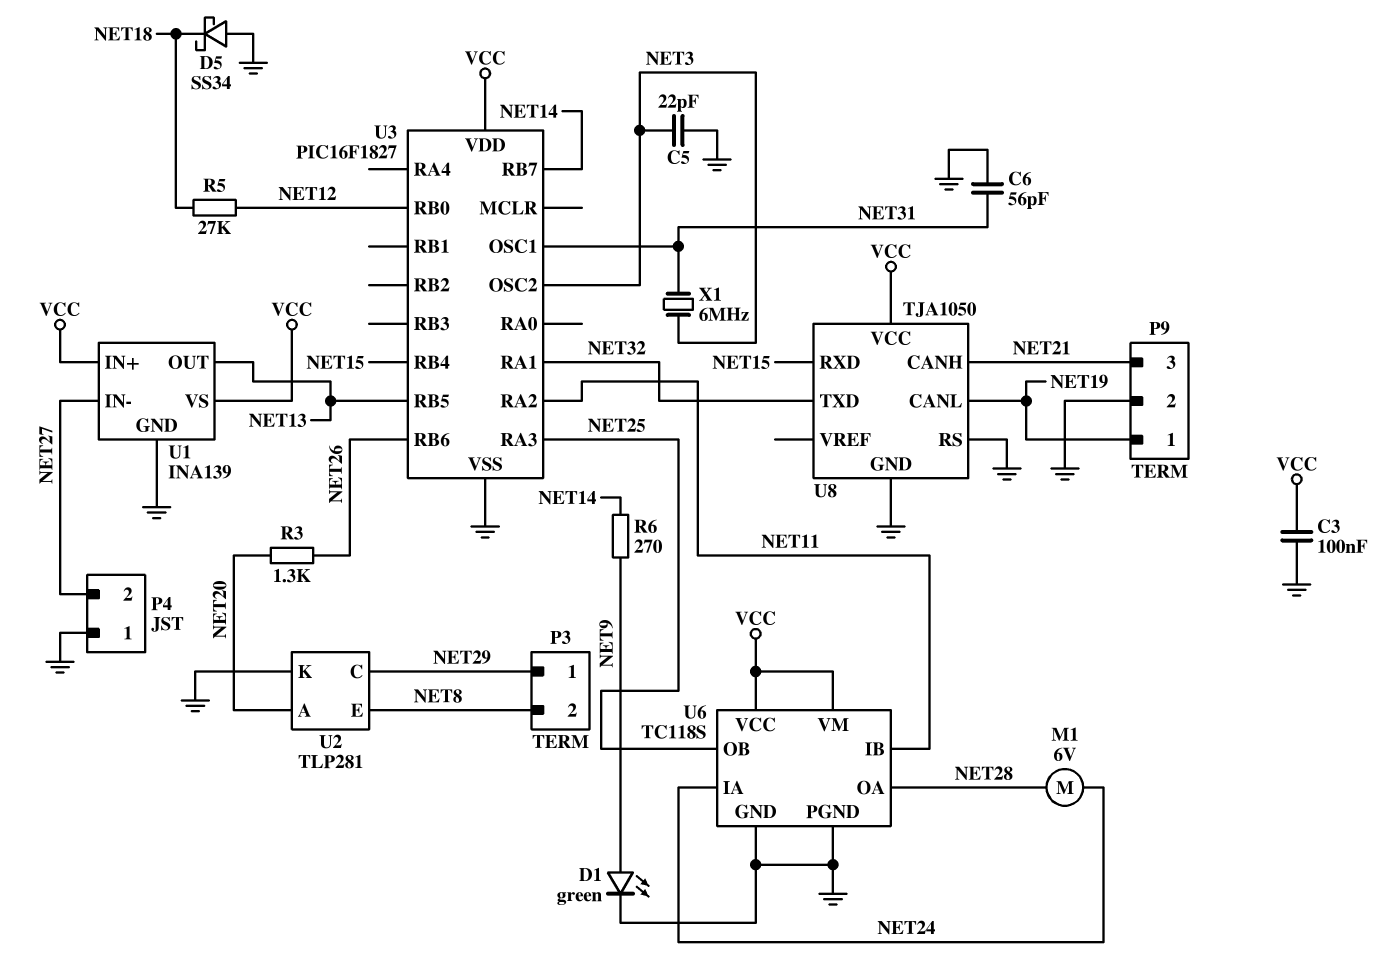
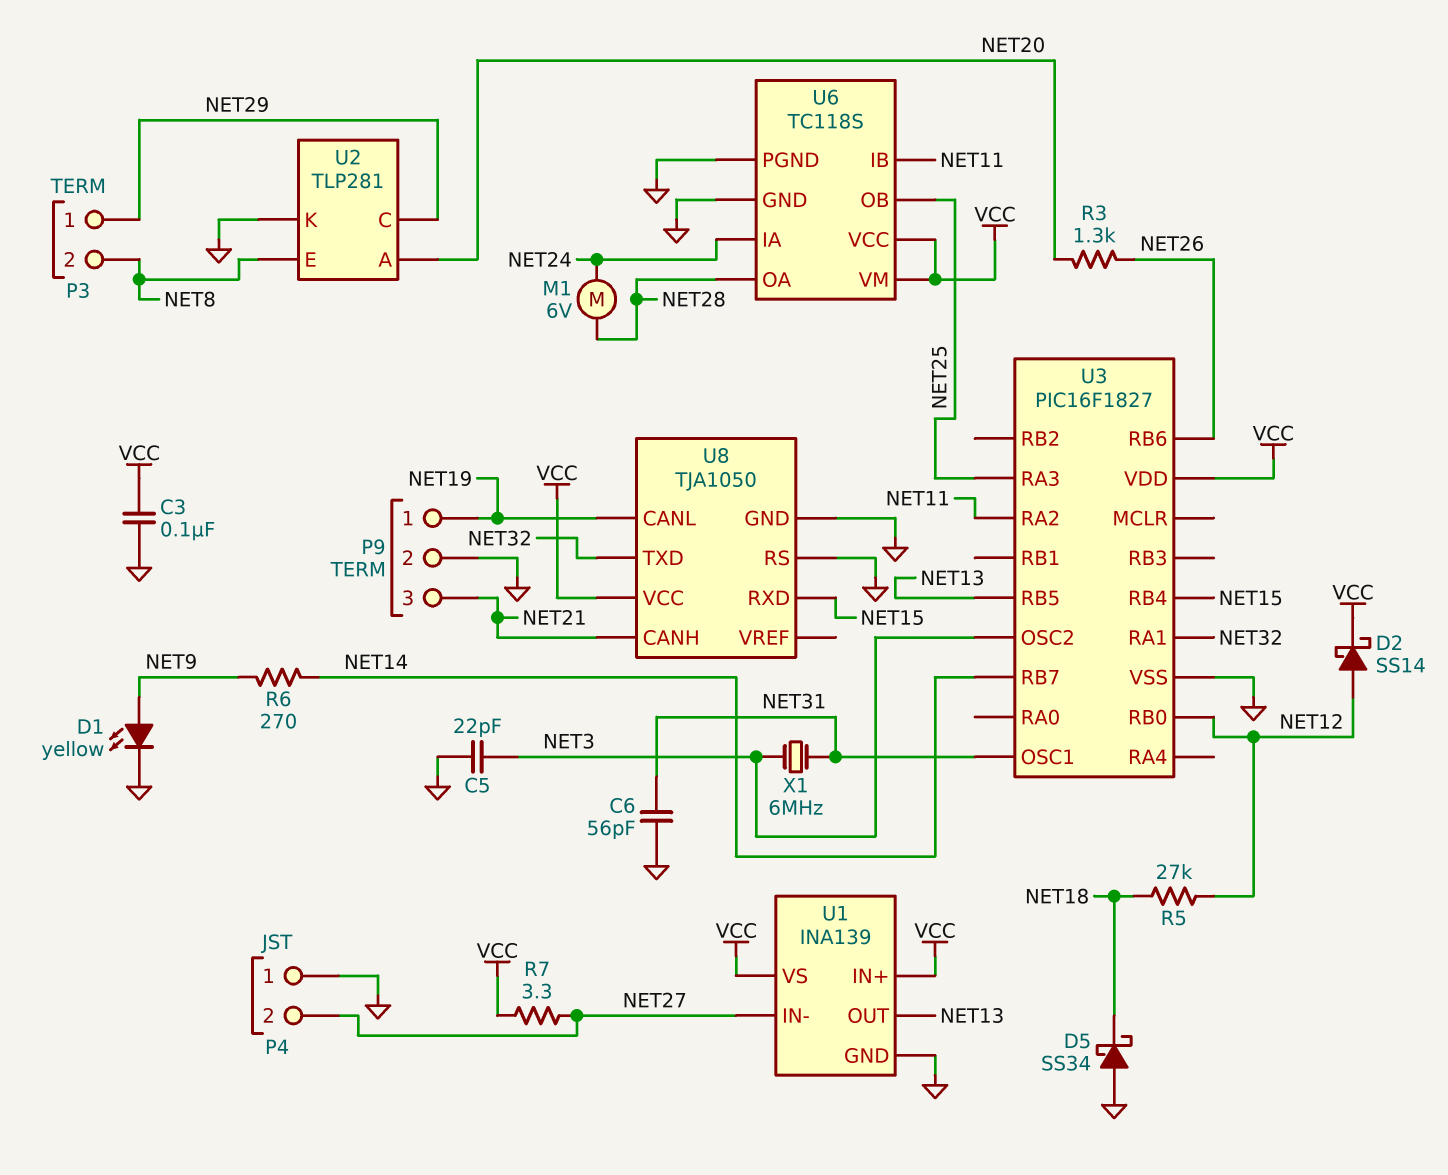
D1: LED green (A NET9, K GND) -> LED yellow (A NET9, K GND)
D2: none -> schottky SS14 (A NET12, K VCC)
R7: none -> 3.3 (NET27, VCC)

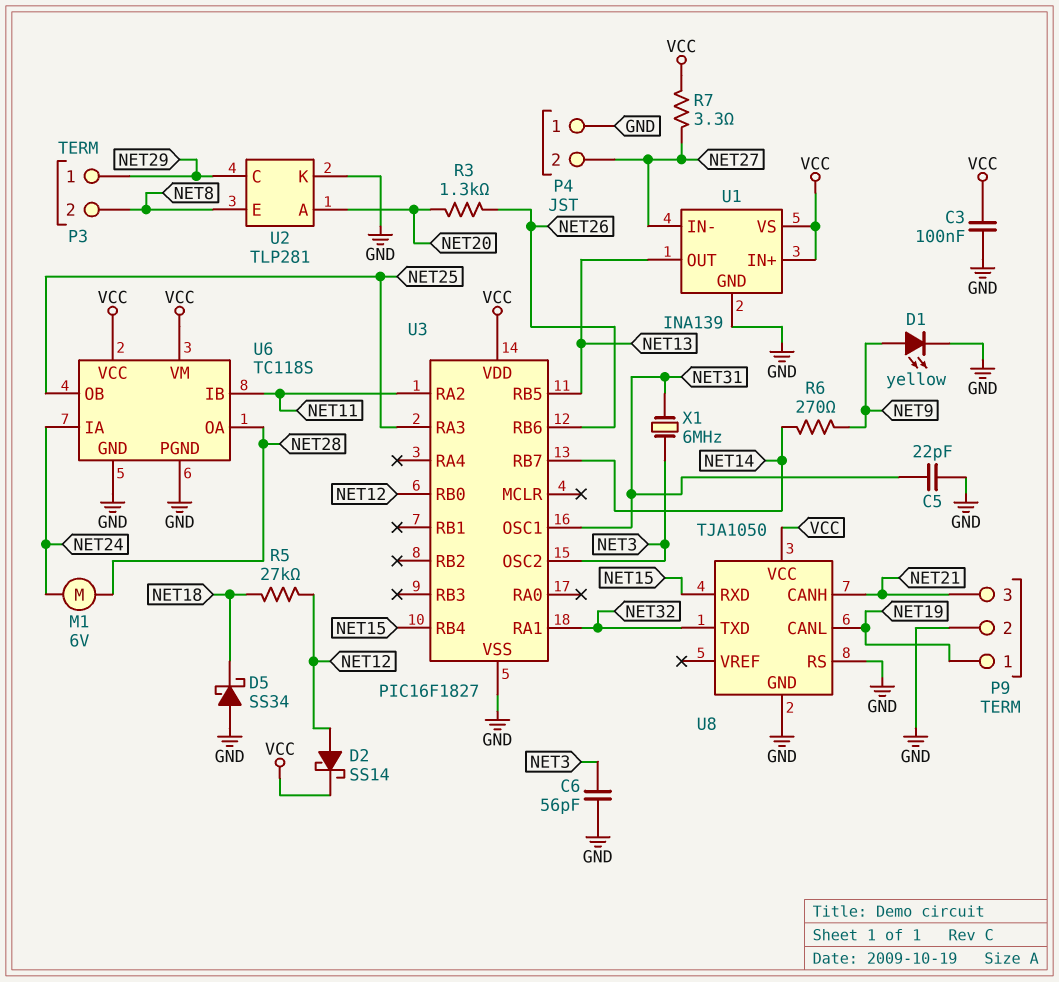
C5: 22pF (GND, NET3) -> 22pF (GND, NET31)
C6: 56pF (GND, NET31) -> 56pF (GND, NET3)

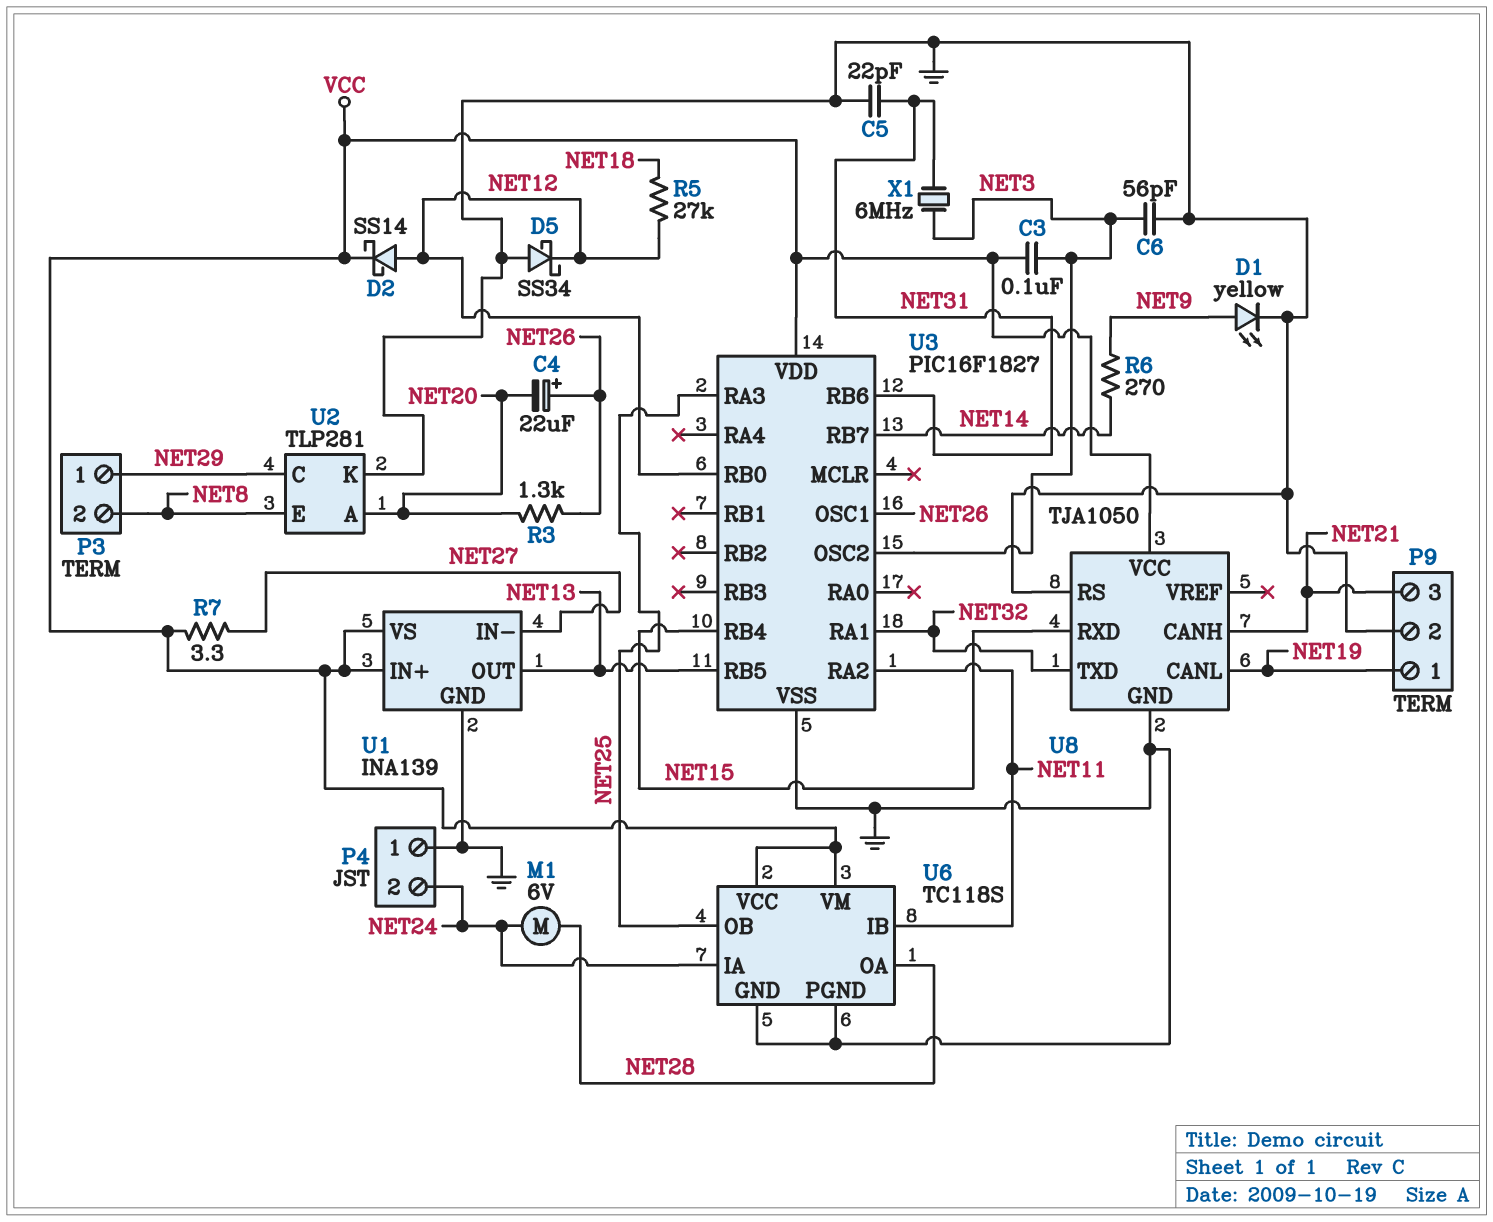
C3: 100nF (GND, VCC) -> 100nF (NET3, VCC)
C4: none -> 22uF (plus NET26, minus NET20)
D5: schottky SS34 (A GND, K NET18) -> schottky SS34 (A GND, K NET12)
P4 pin 2: NET27 -> NET24
U3 pin OSC1: NET31 -> NET26
U3 pin RB6: NET26 -> NET31

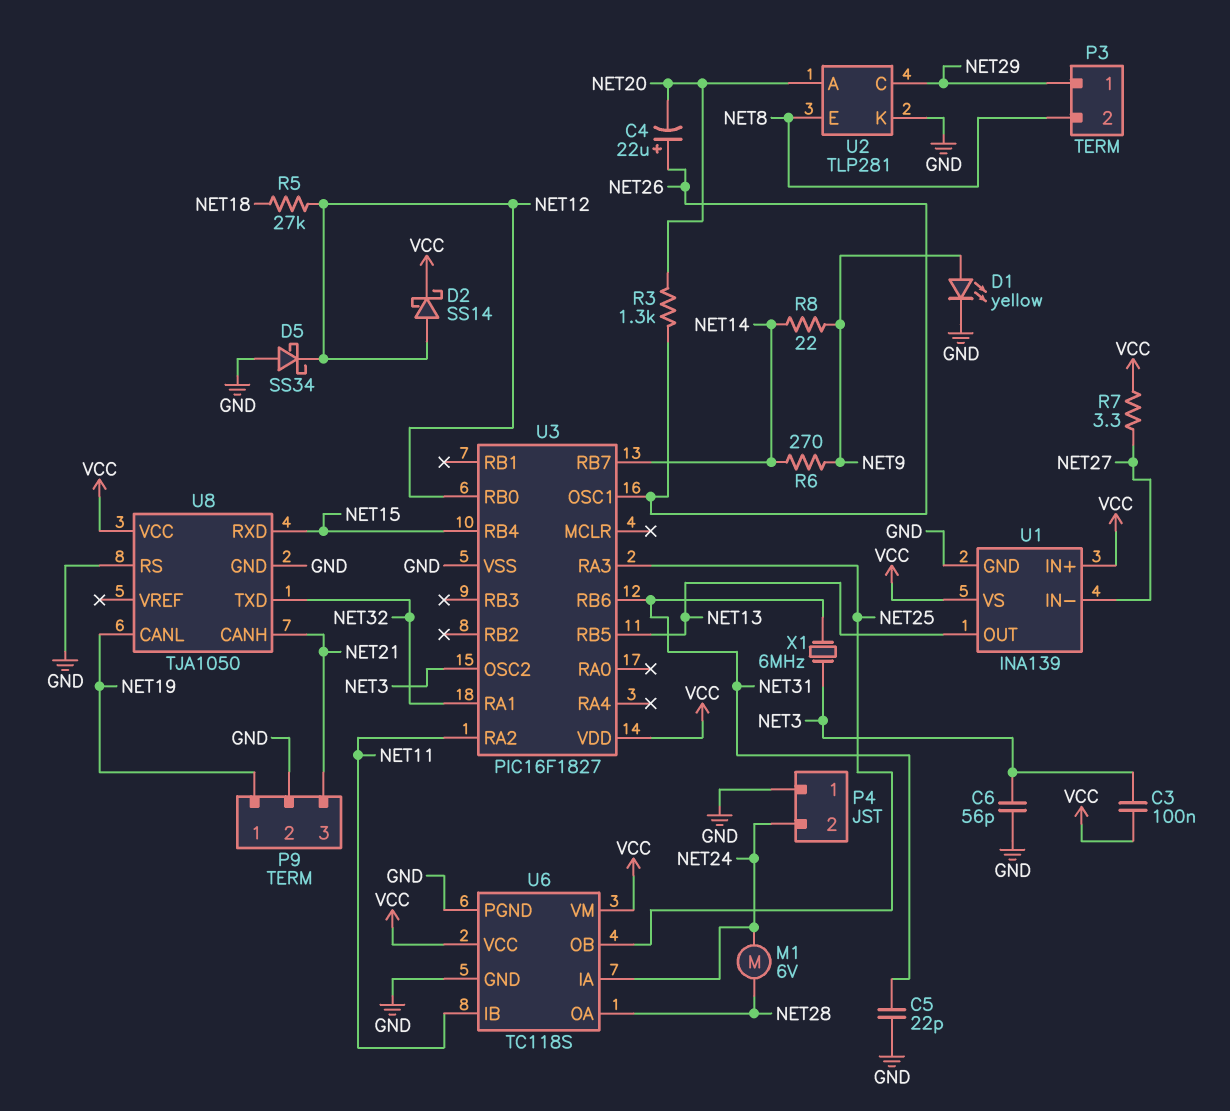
R8: none -> 22 (NET9, NET14)

